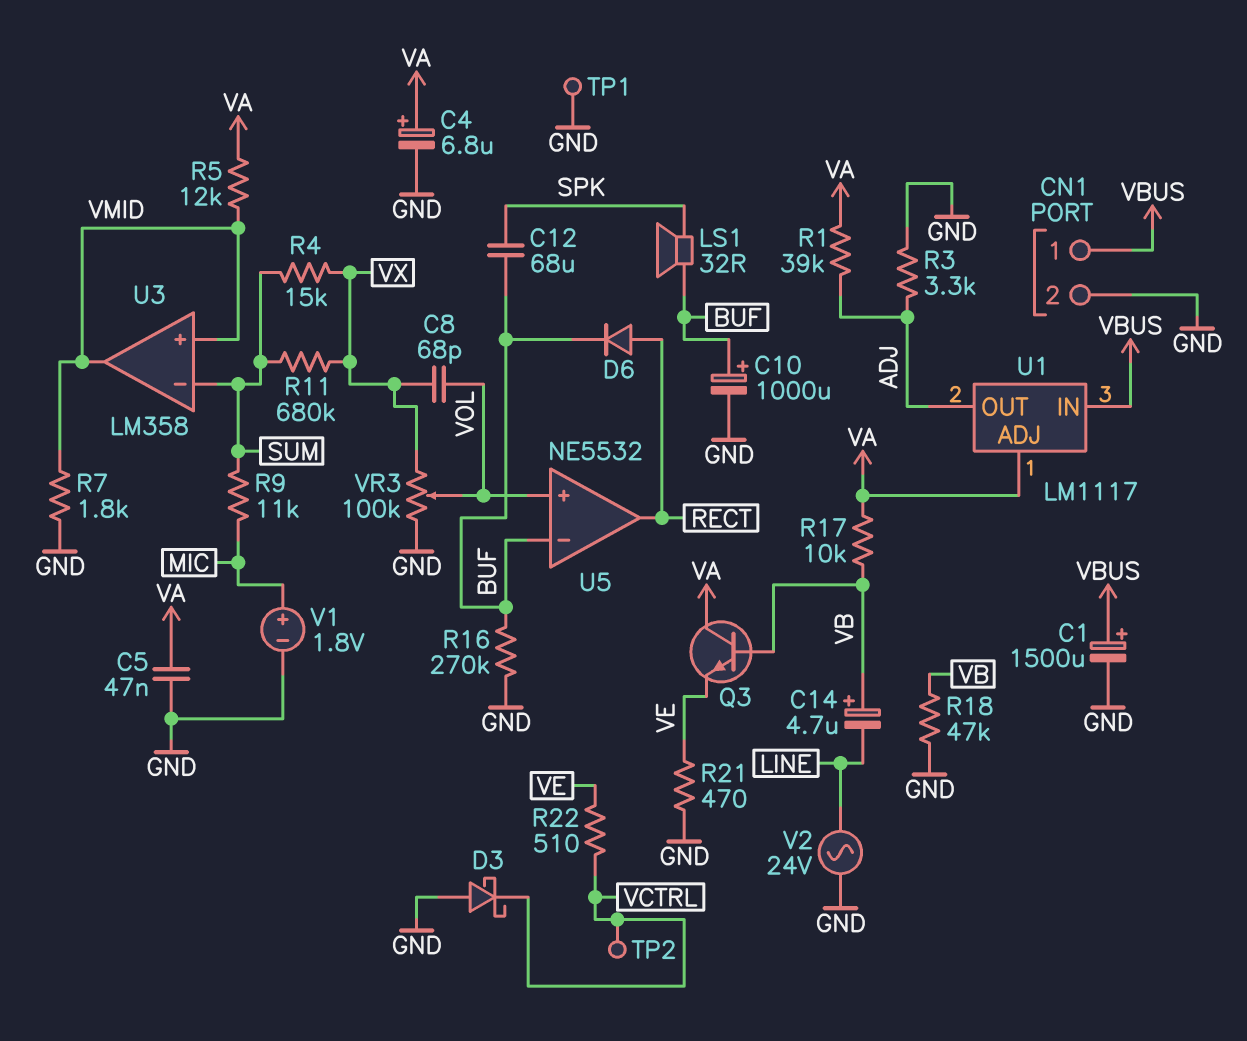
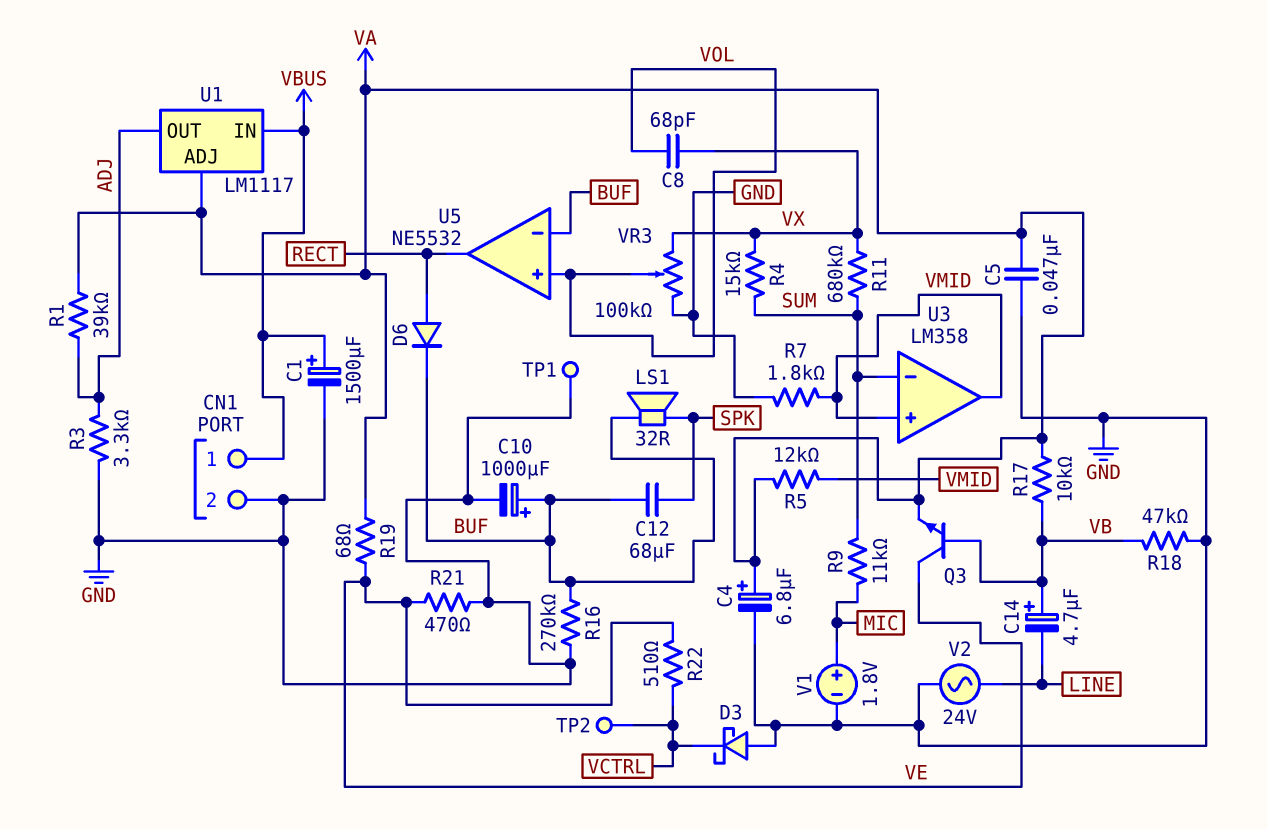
Q3: NPN (B VB, C VA, E VE) -> NPN (B VB, C VE, E VA)
R19: none -> 68 (VA, VE)

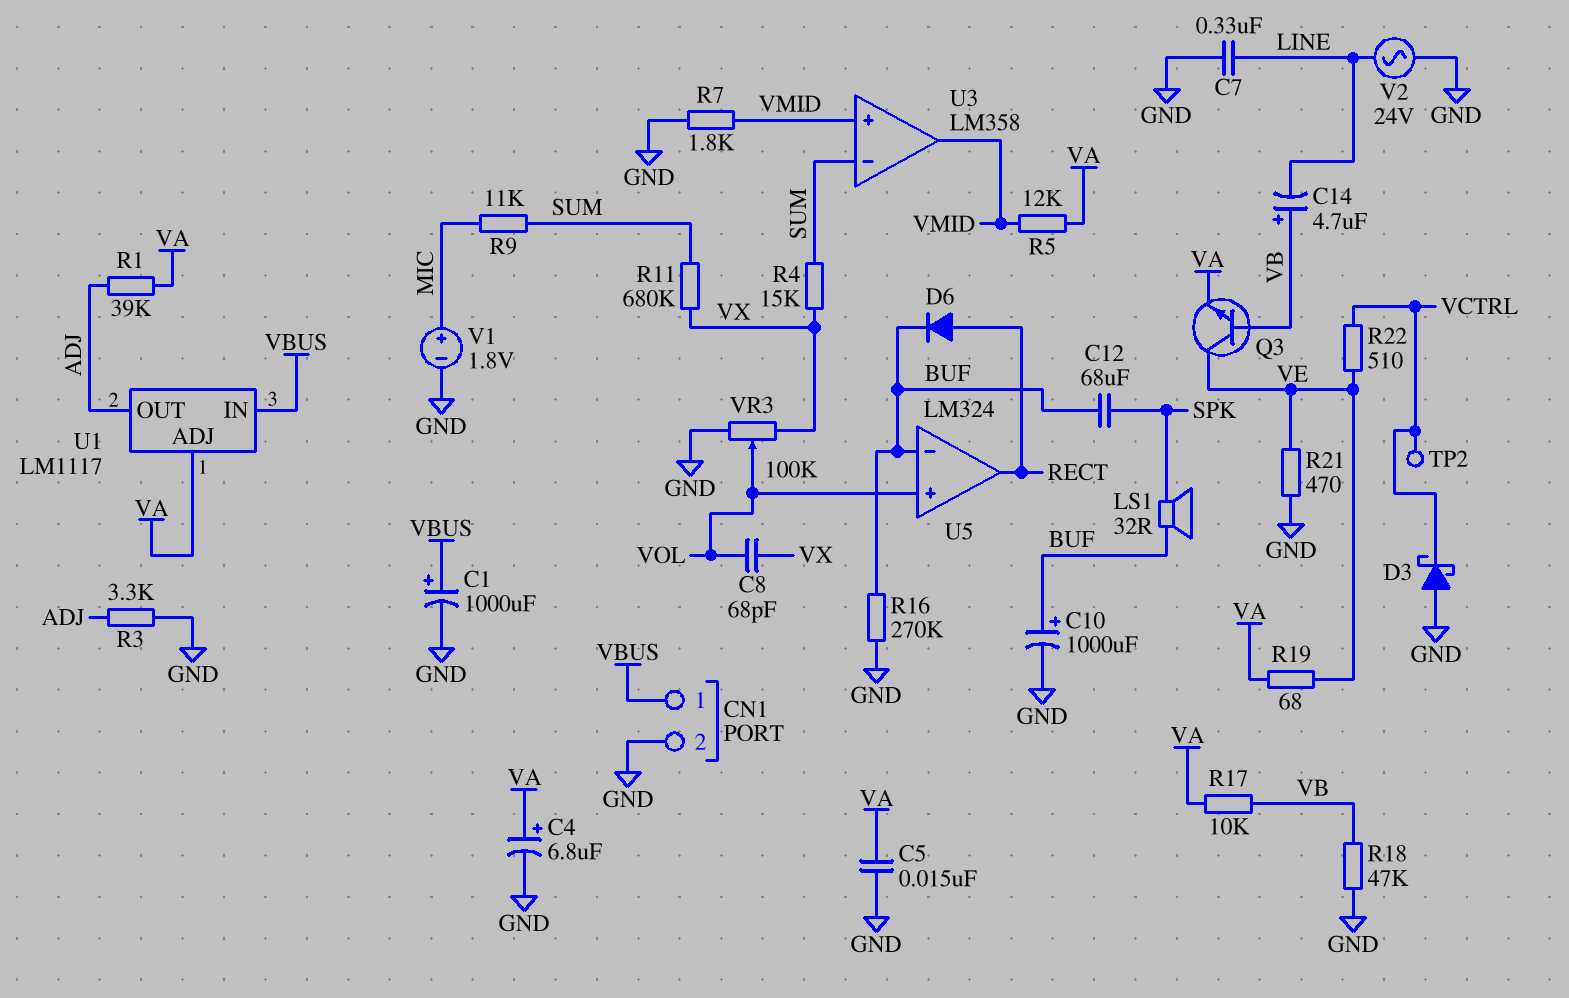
C1: 1500uF (plus VBUS, minus GND) -> 1000uF (plus VBUS, minus GND)
C5: 47nF (GND, VA) -> 15nF (GND, VA)
C7: none -> 330nF (GND, LINE)
TP1: test point (GND) -> none
U5: NE5532 -> LM324

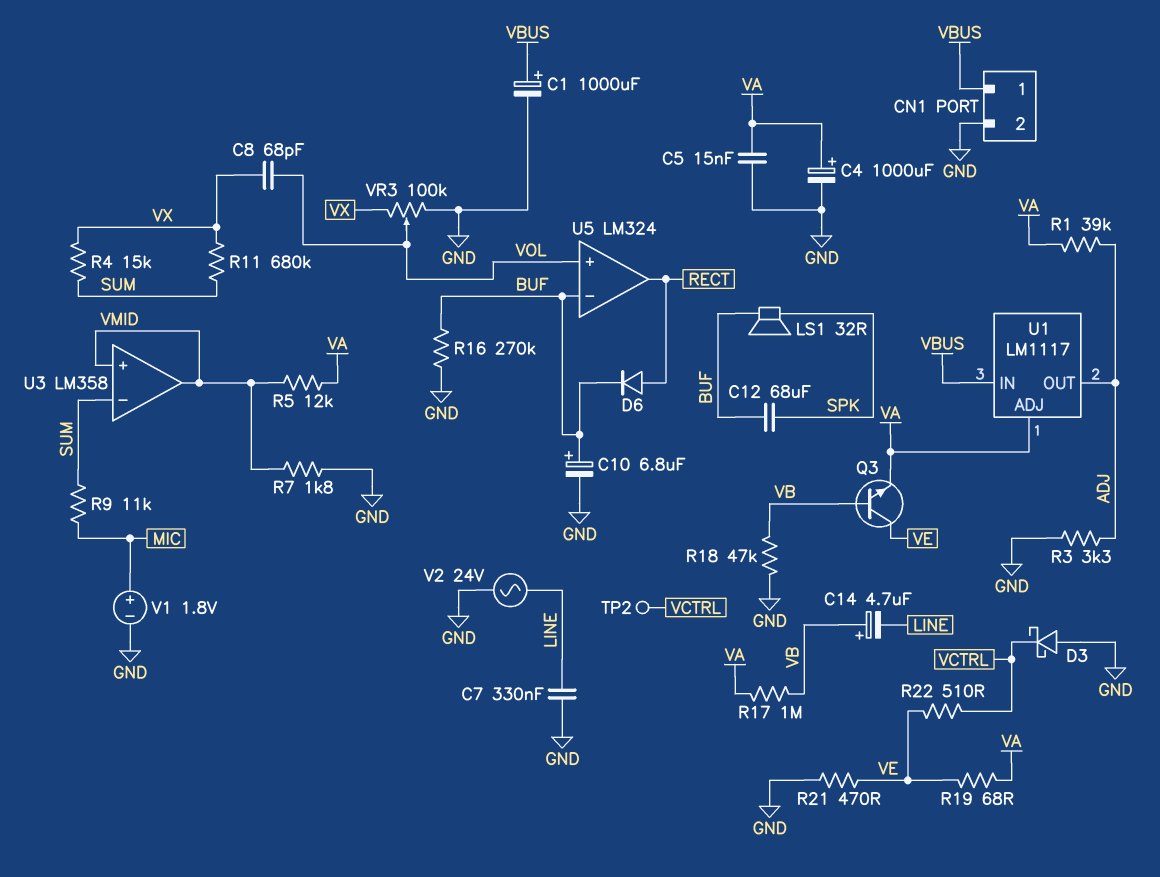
C4: 6.8uF (plus VA, minus GND) -> 1000uF (plus VA, minus GND)
C10: 1000uF (plus BUF, minus GND) -> 6.8uF (plus BUF, minus GND)
R17: 10k (VA, VB) -> 1M (VA, VB)

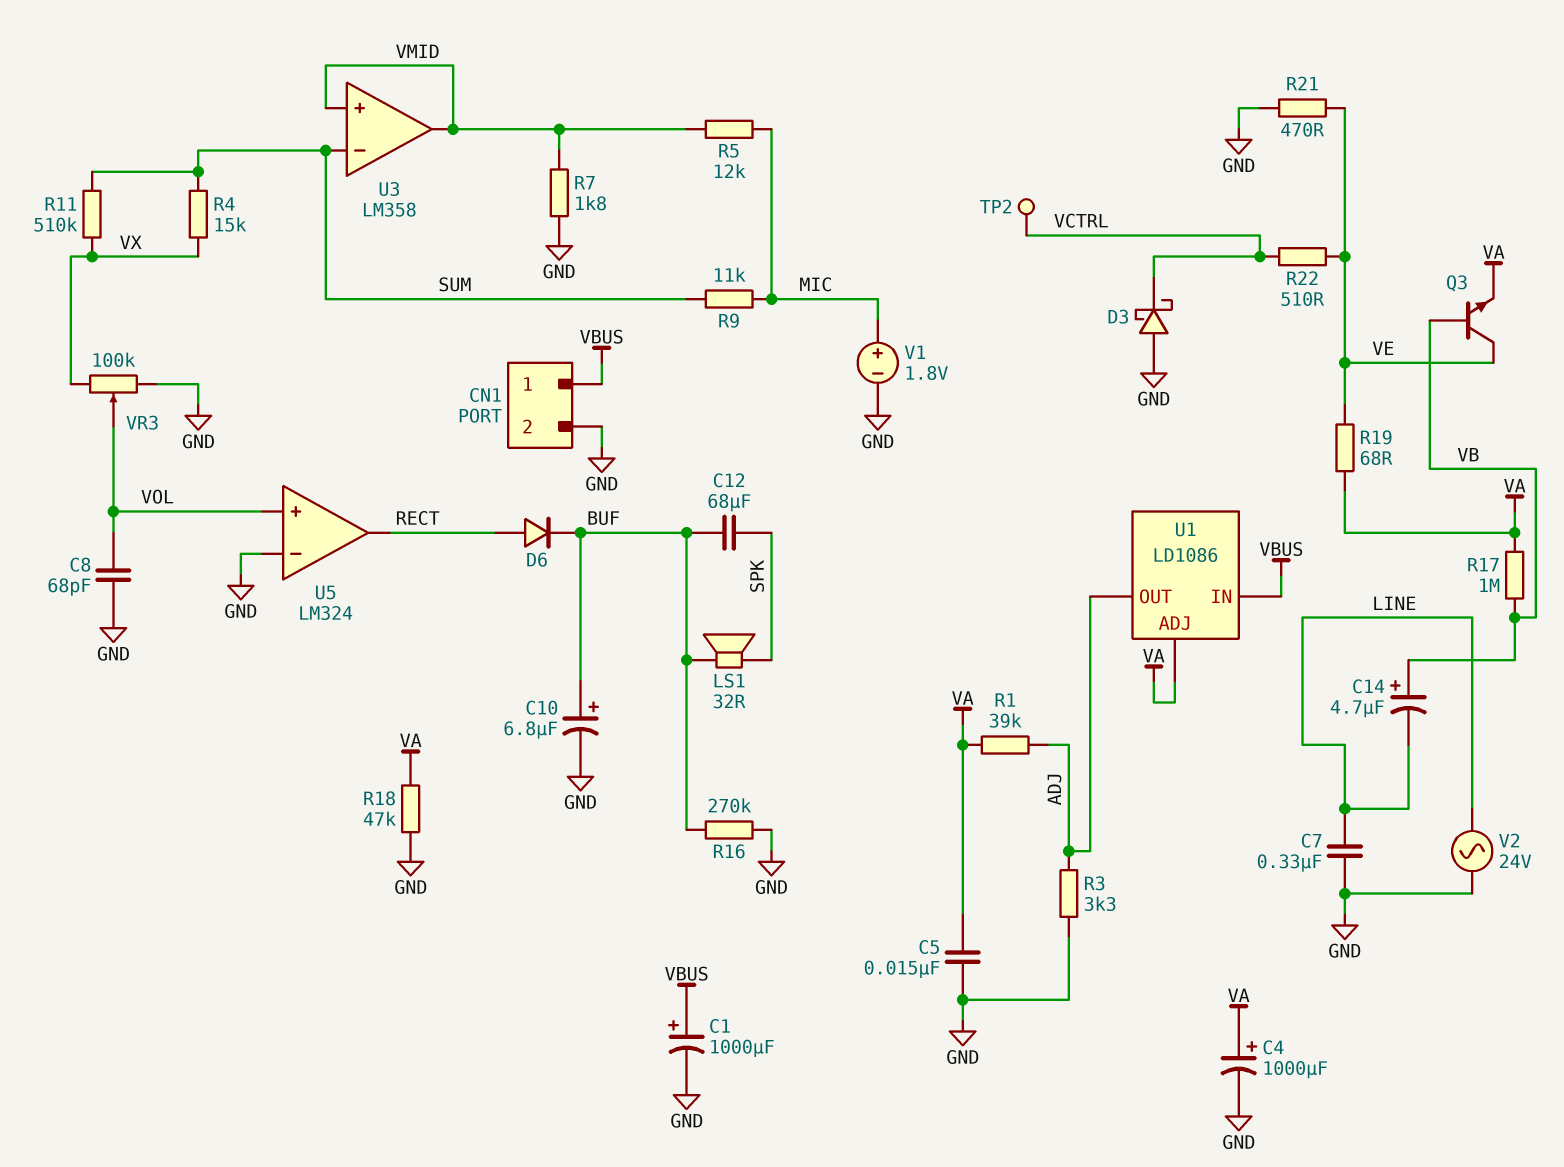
C8: 68pF (VOL, VX) -> 68pF (GND, VOL)
R5: 12k (VA, VMID) -> 12k (MIC, VMID)
R11: 680k (SUM, VX) -> 510k (SUM, VX)
R18: 47k (GND, VB) -> 47k (GND, VA)
U1: LM1117 -> LD1086
U5 pin in-: BUF -> GND

